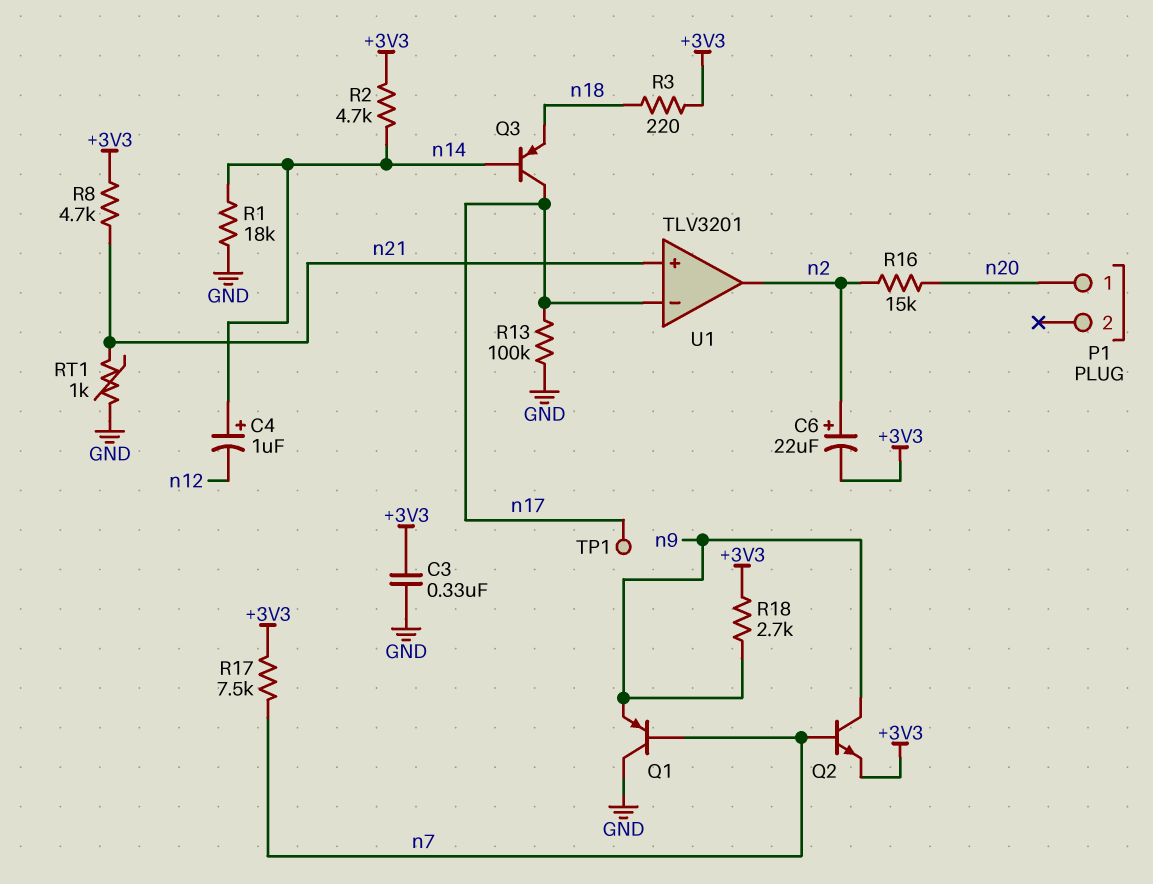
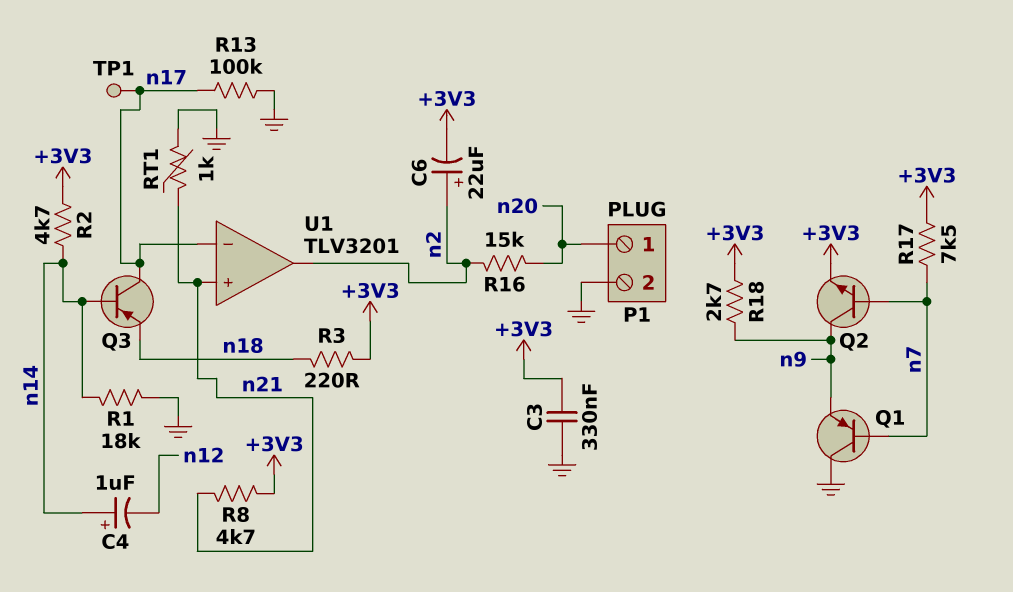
P1 pin 2: none -> GND

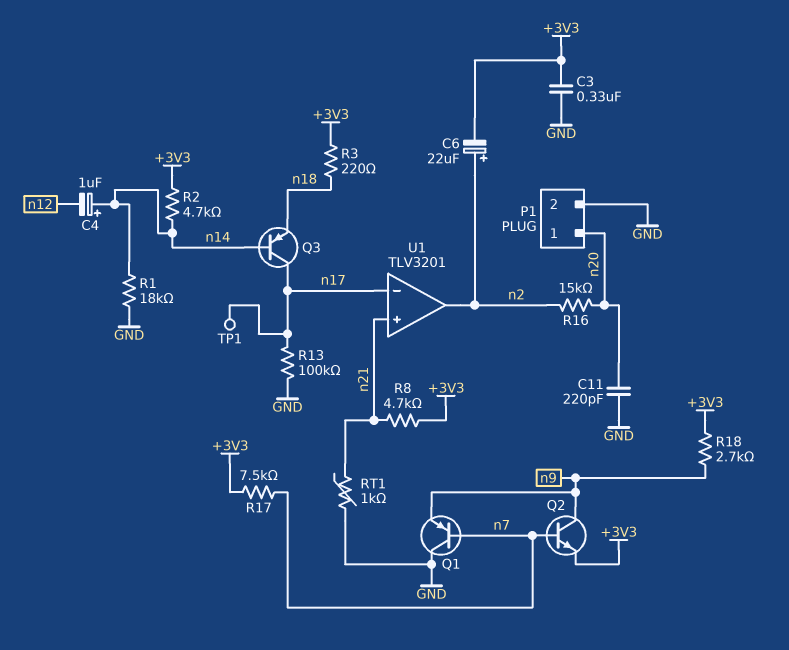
C11: none -> 220pF (GND, n20)

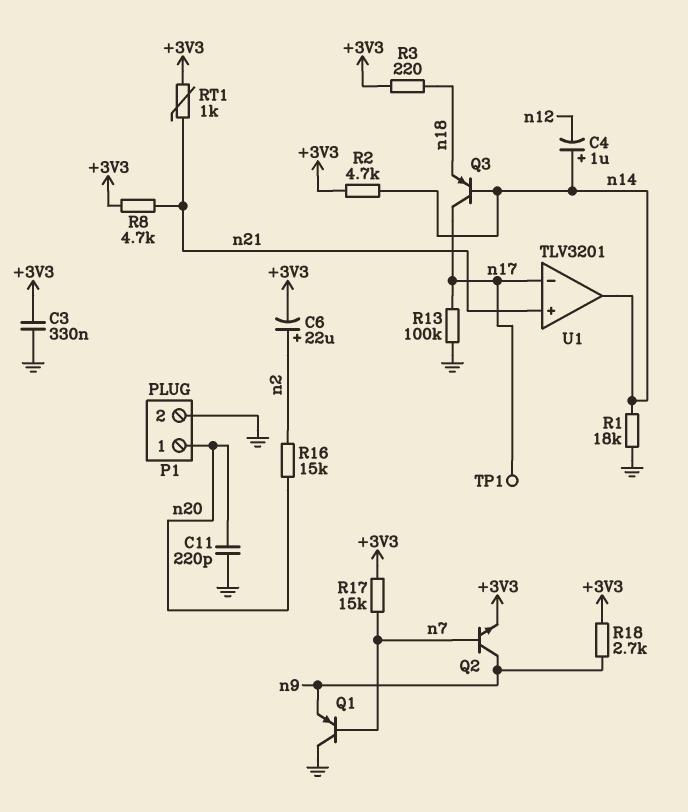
R17: 7.5k (+3V3, n7) -> 15k (+3V3, n7)
RT1: 1k (GND, n21) -> 1k (+3V3, n21)
U1 pin out: n2 -> n14

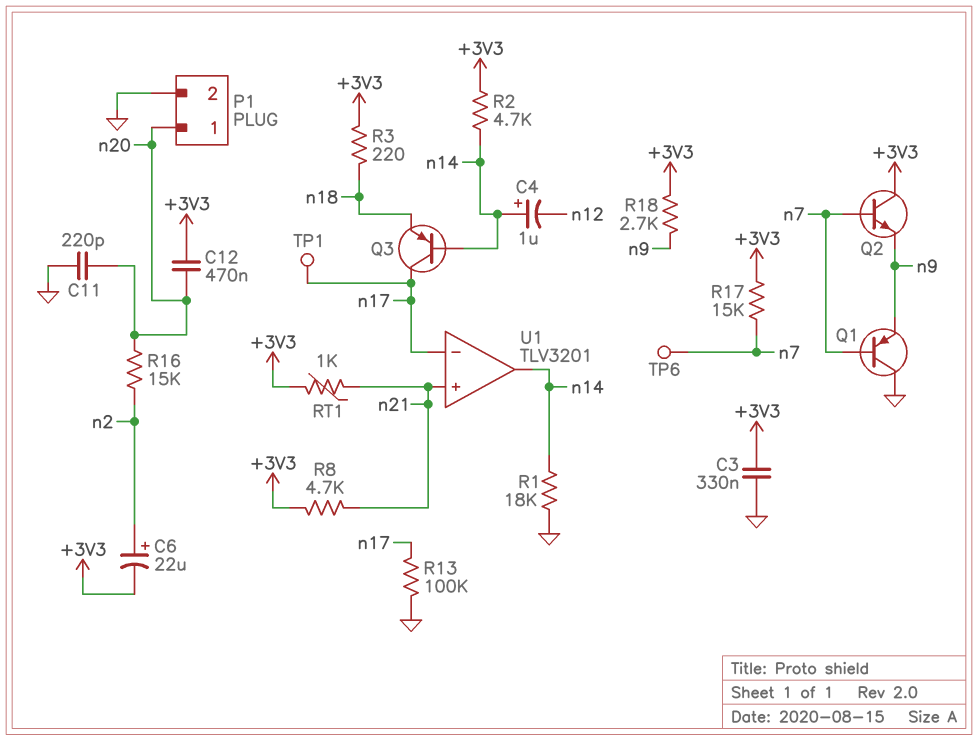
C12: none -> 470nF (+3V3, n20)
Q2: NPN (B n7, C n9, E +3V3) -> NPN (B n7, C +3V3, E n9)
TP6: none -> test point (n7)

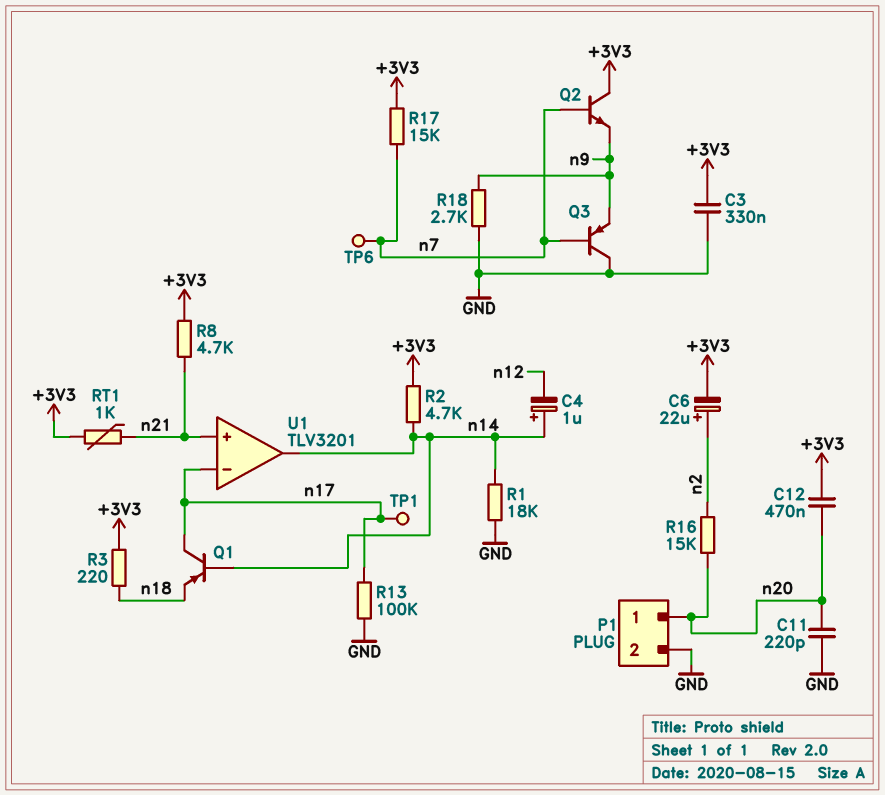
Q1: PNP (B n7, C GND, E n9) -> PNP (B n14, C n17, E n18)
Q3: PNP (B n14, C n17, E n18) -> PNP (B n7, C GND, E n9)
R18: 2.7k (+3V3, n9) -> 2.7k (GND, n9)

